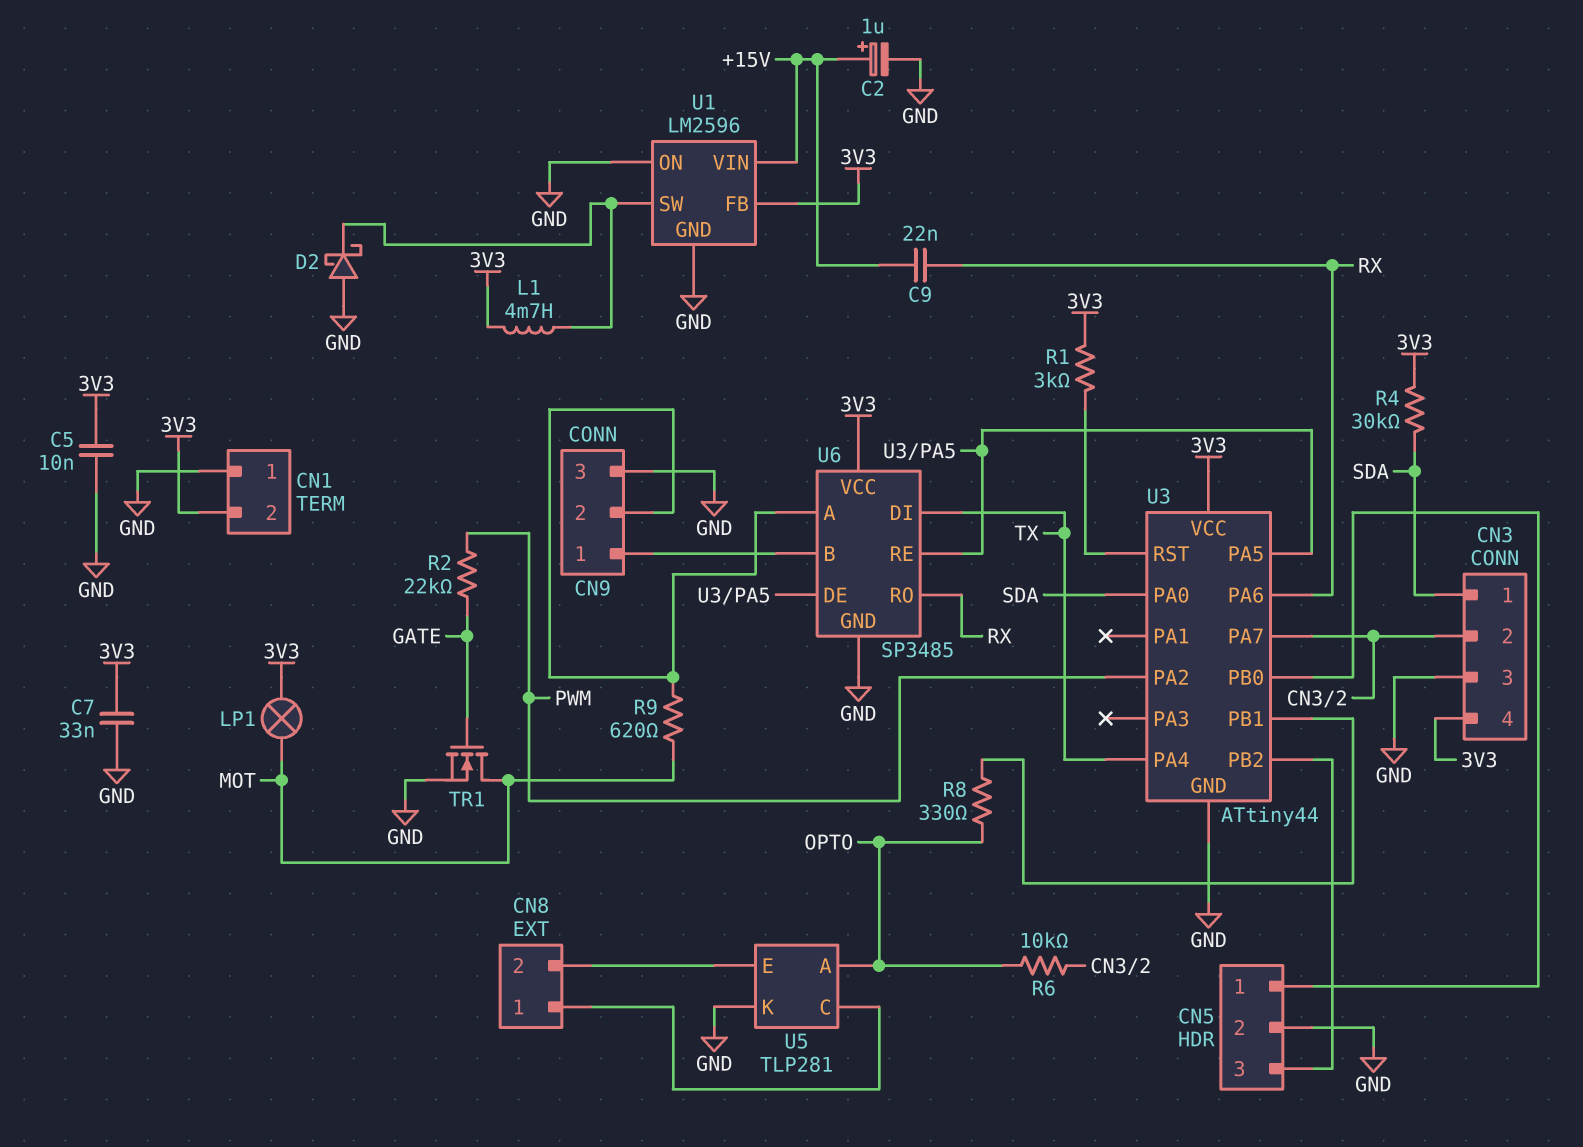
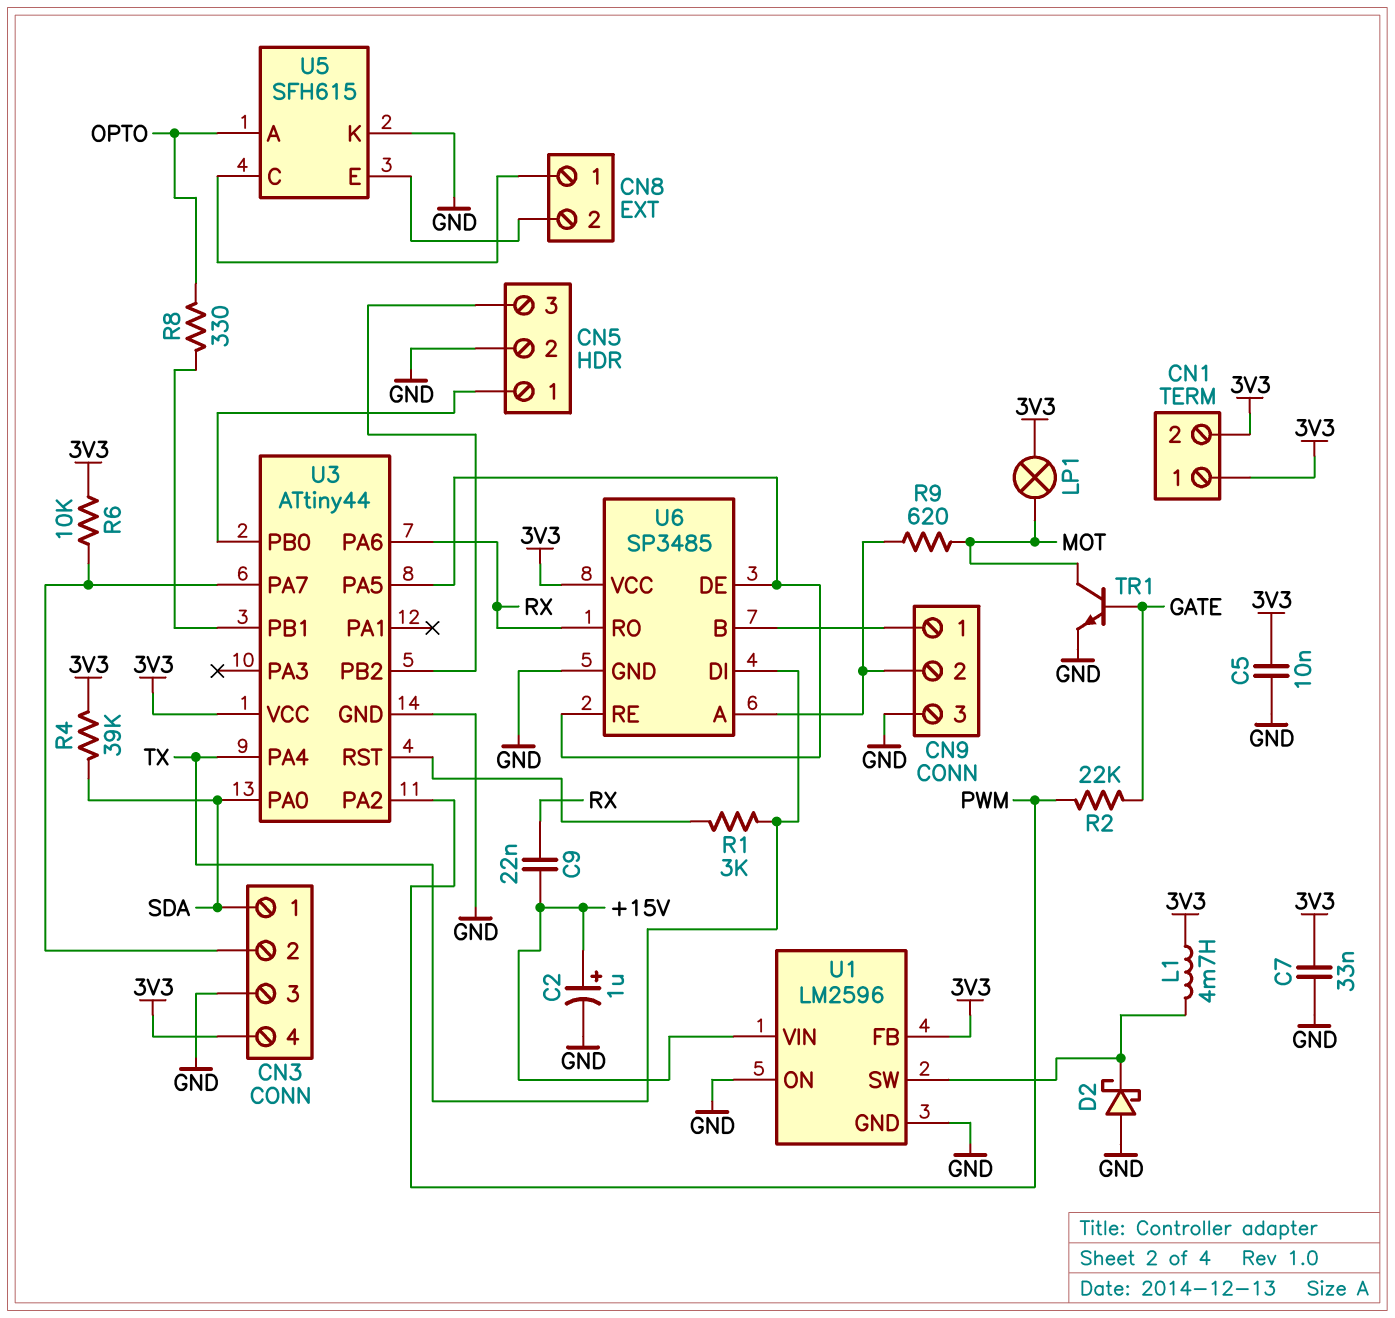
CN1 pin 1: GND -> 3V3
R1: 3k (3V3, U3/RST) -> 3k (TX, U3/RST)
R4: 30k (3V3, SDA) -> 39k (3V3, SDA)
R6: 10k (CN3/2, OPTO) -> 10k (3V3, CN3/2)
TR1: NMOS (G GATE, D MOT, S GND) -> NPN (B GATE, C MOT, E GND)
U5: TLP281 -> SFH615

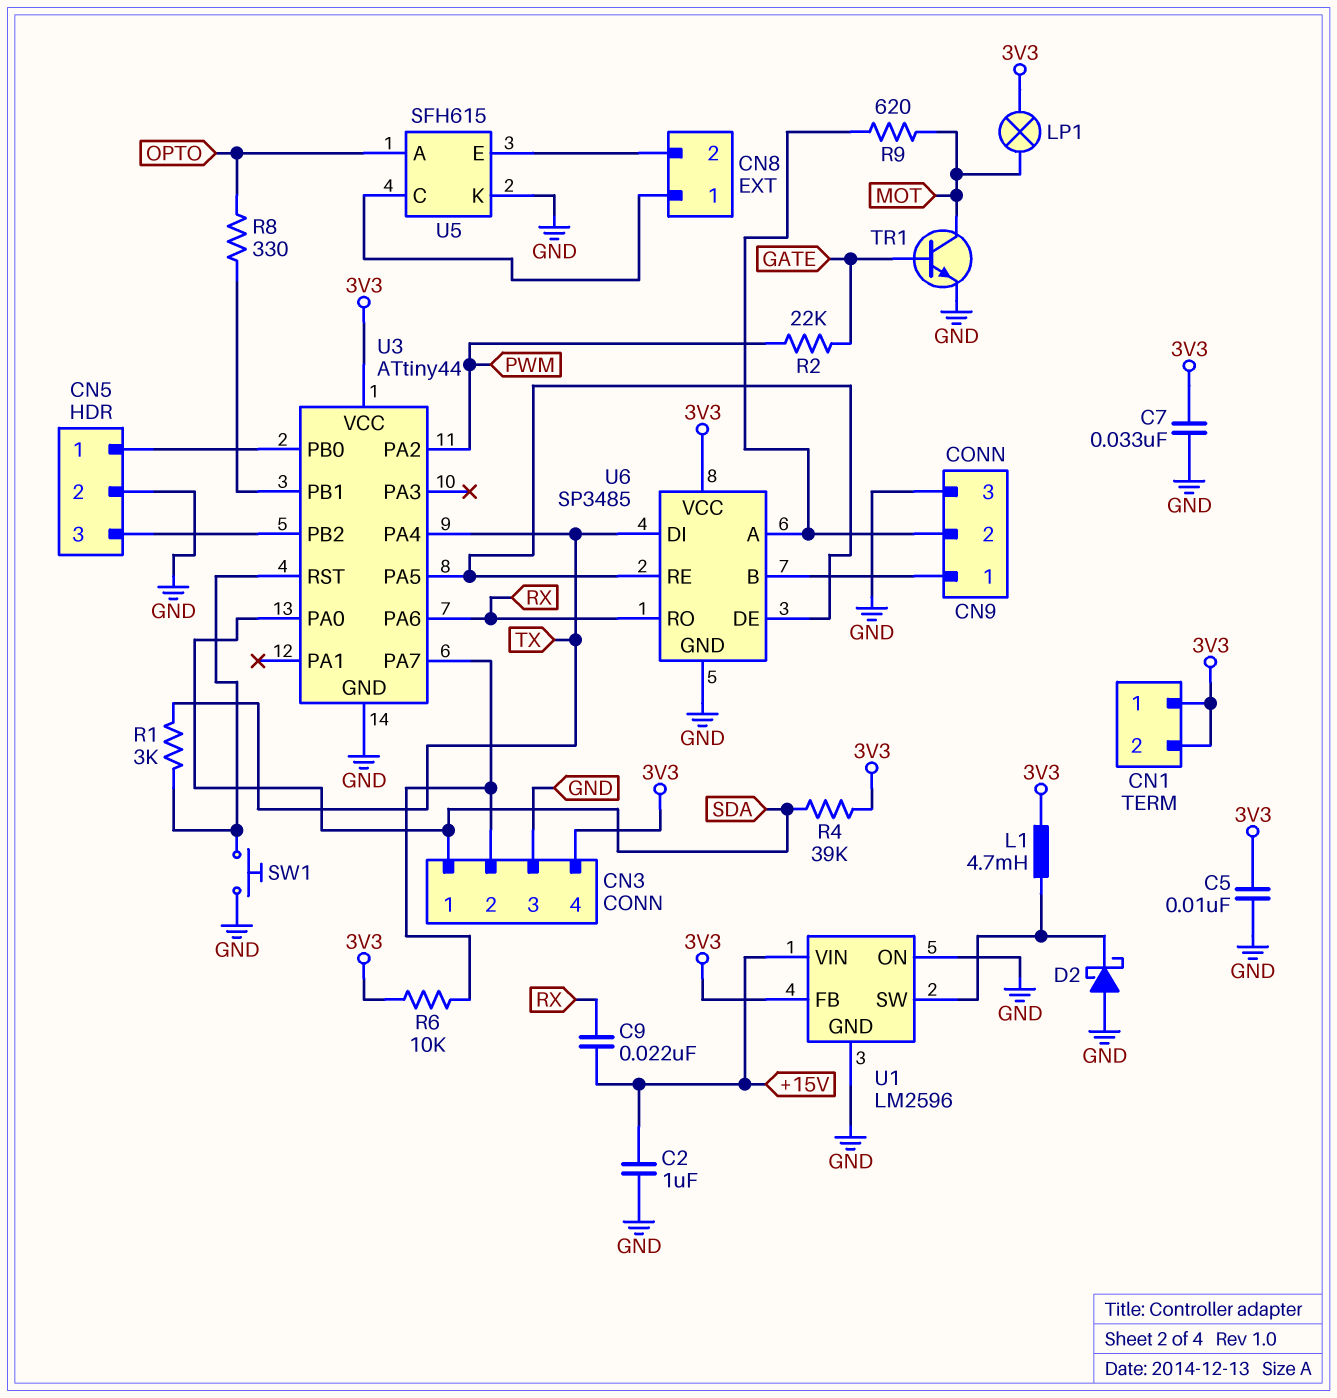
C2: 1uF (plus +15V, minus GND) -> 1uF (+15V, GND)
SW1: none -> button (GND, U3/RST)

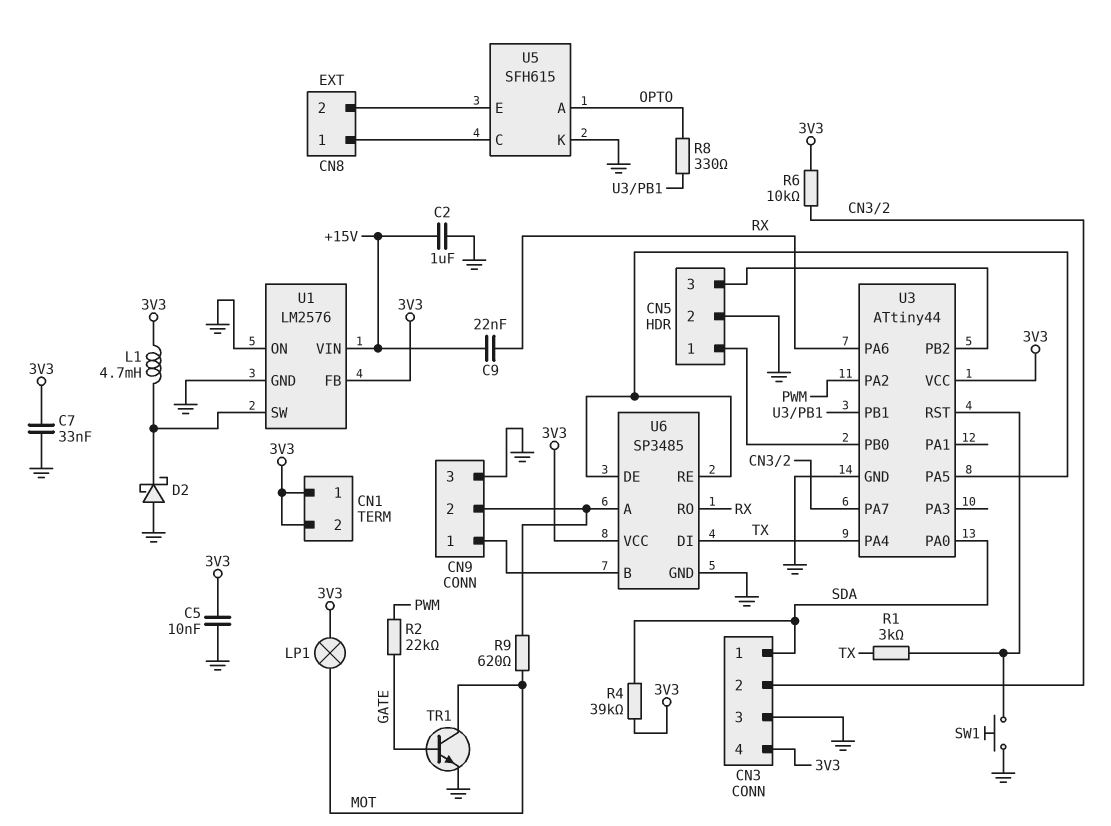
U1: LM2596 -> LM2576

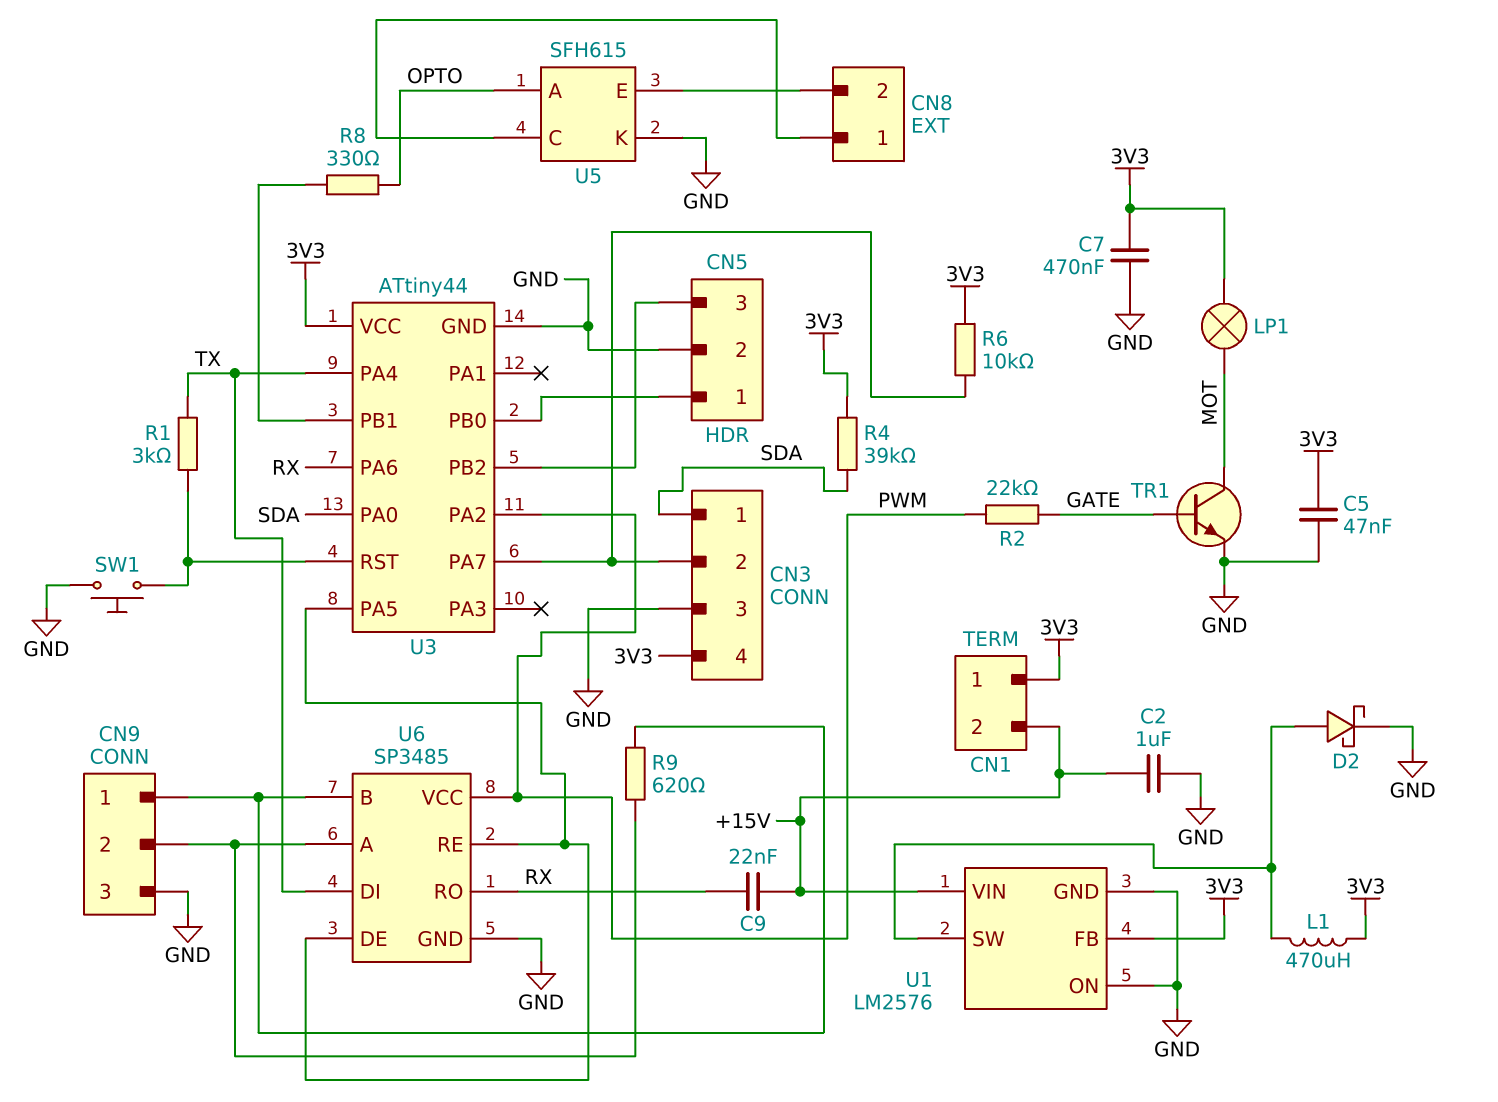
C5: 10nF (3V3, GND) -> 47nF (3V3, GND)
C7: 33nF (3V3, GND) -> 470nF (3V3, GND)
CN1 pin 2: 3V3 -> +15V
D2: schottky (A GND, K U1/SW) -> schottky (A U1/SW, K GND)
L1: 4.7mH (3V3, U1/SW) -> 470uH (3V3, U1/SW)
R9: 620 (CN9/2, MOT) -> 620 (CN9/1, CN9/2)
U6 pin VCC: 3V3 -> PWM

